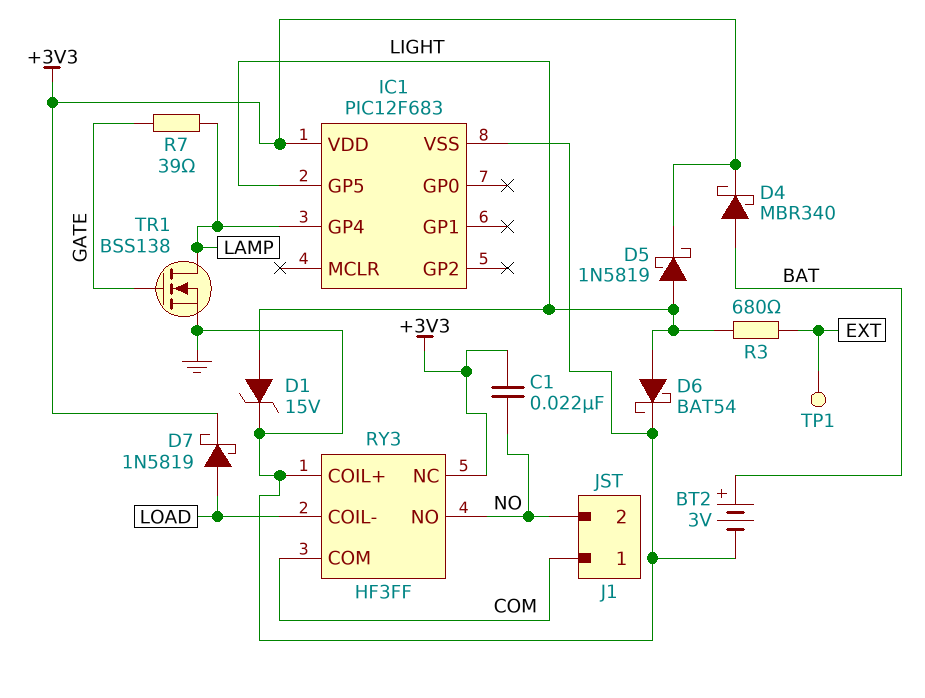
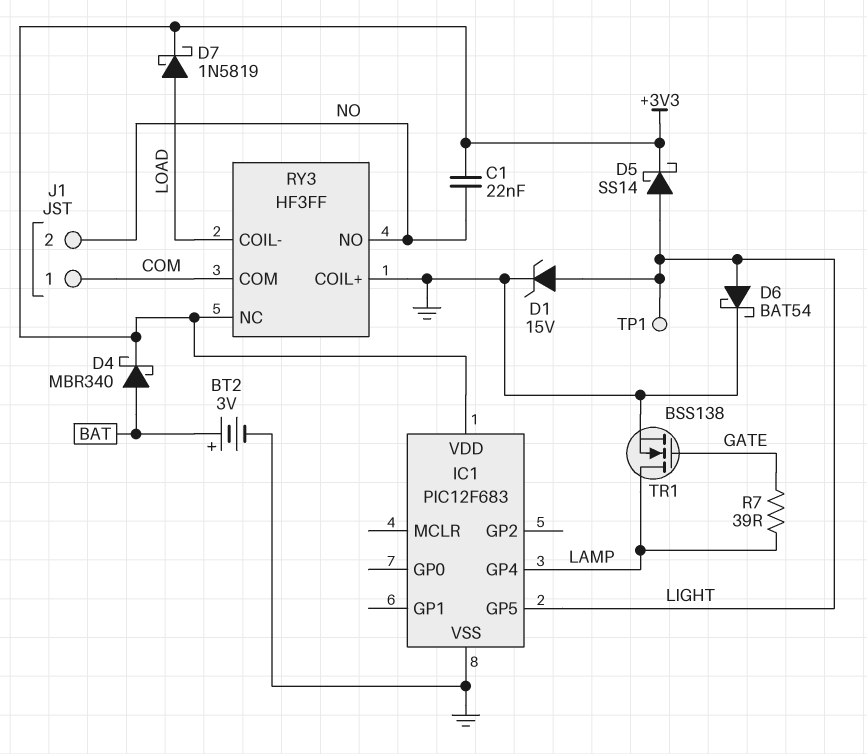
D5: schottky 1N5819 (A LIGHT, K +3V3) -> schottky SS14 (A LIGHT, K +3V3)
R3: 680 (EXT, LIGHT) -> none
TP1: test point (EXT) -> test point (LIGHT)

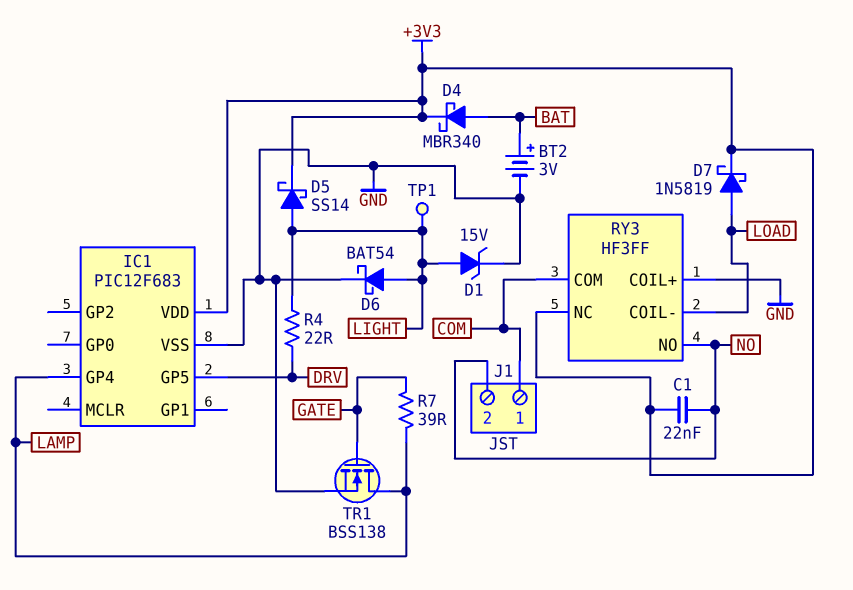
IC1 pin GP5: LIGHT -> DRV
R4: none -> 22 (DRV, LIGHT)

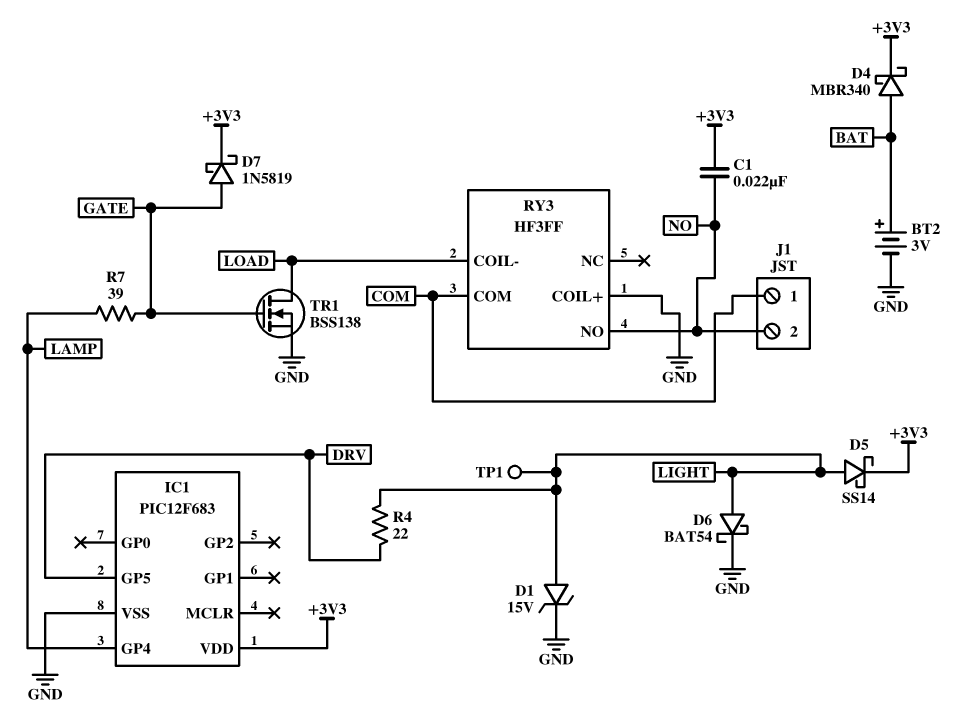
D7: schottky 1N5819 (A LOAD, K +3V3) -> schottky 1N5819 (A GATE, K +3V3)
RY3 pin NC: +3V3 -> none
TR1: NMOS BSS138 (G GATE, D LAMP, S GND) -> NMOS BSS138 (G GATE, D LOAD, S GND)

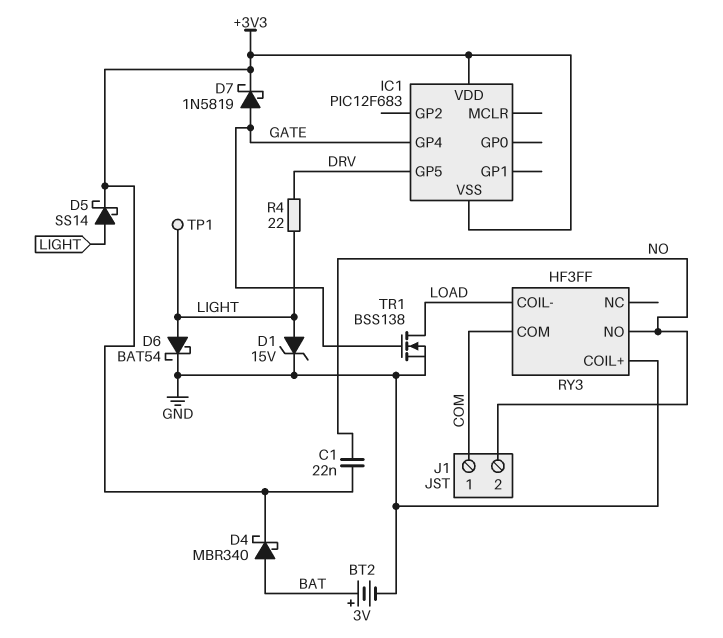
IC1 pin GP4: LAMP -> GATE
IC1 pin VSS: GND -> +3V3
R7: 39 (GATE, LAMP) -> none

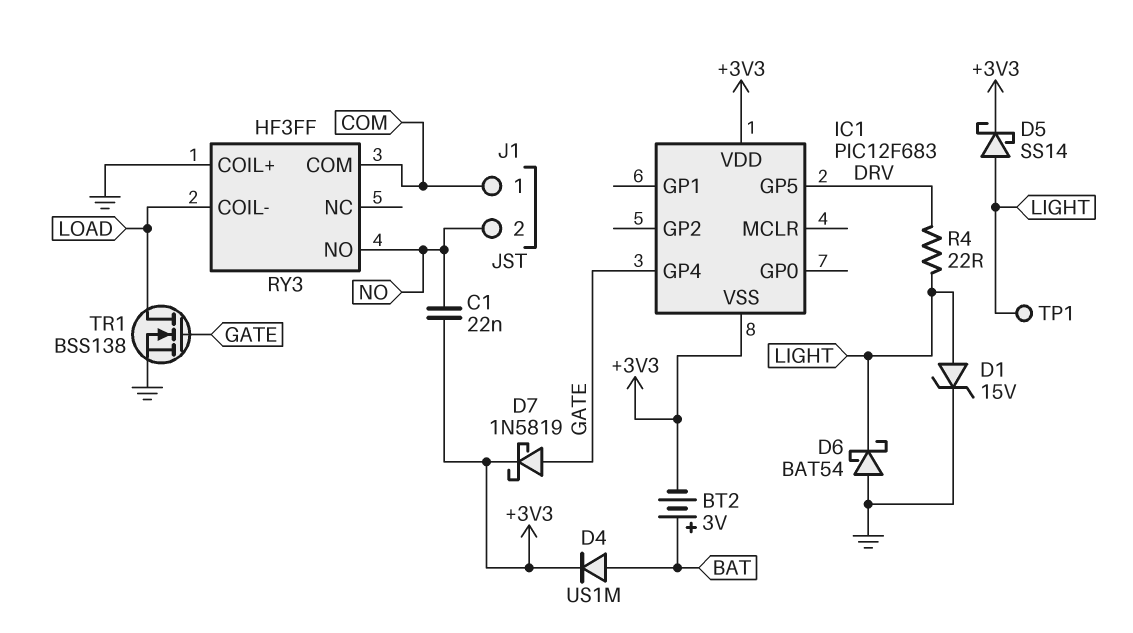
BT2: 3V (plus BAT, minus GND) -> 3V (plus BAT, minus +3V3)
D4: schottky MBR340 (A BAT, K +3V3) -> diode US1M (A BAT, K +3V3)
D6: schottky BAT54 (A LIGHT, K GND) -> schottky BAT54 (A GND, K LIGHT)

